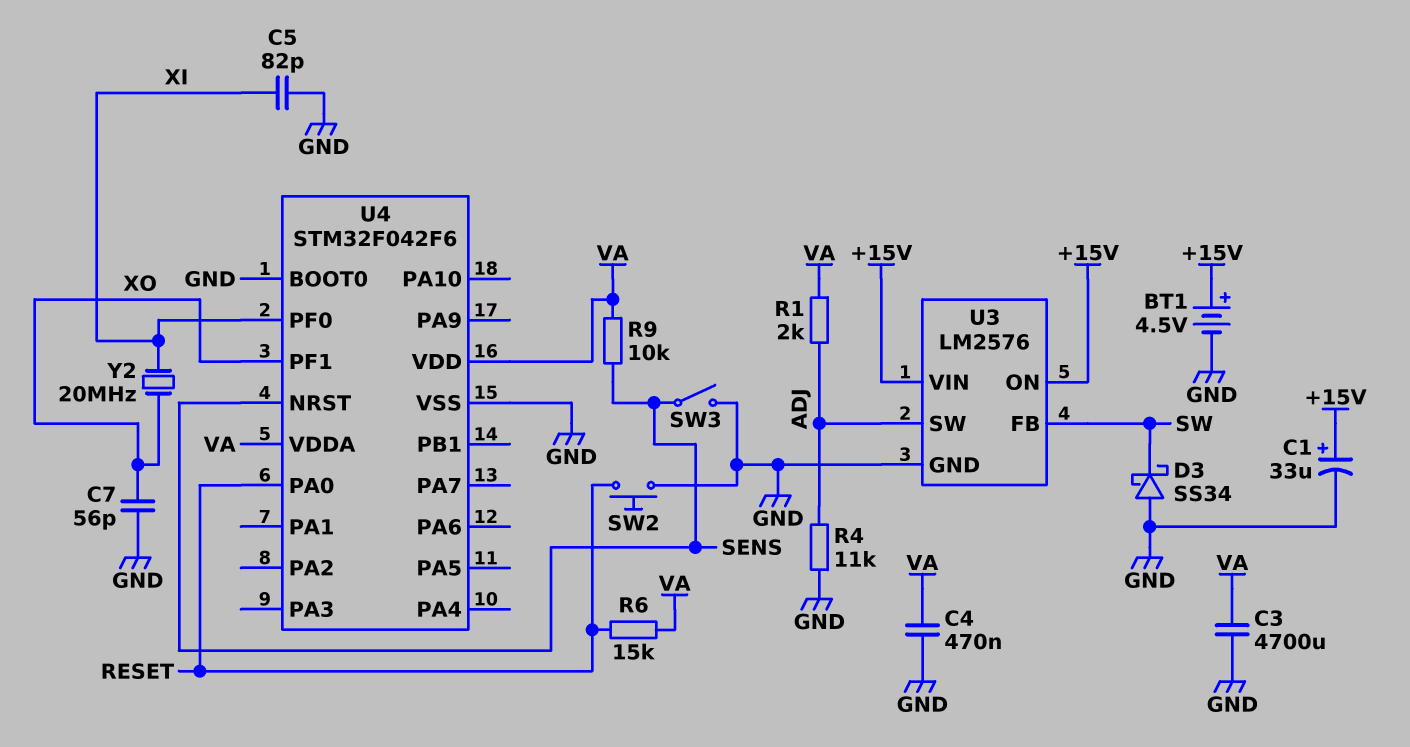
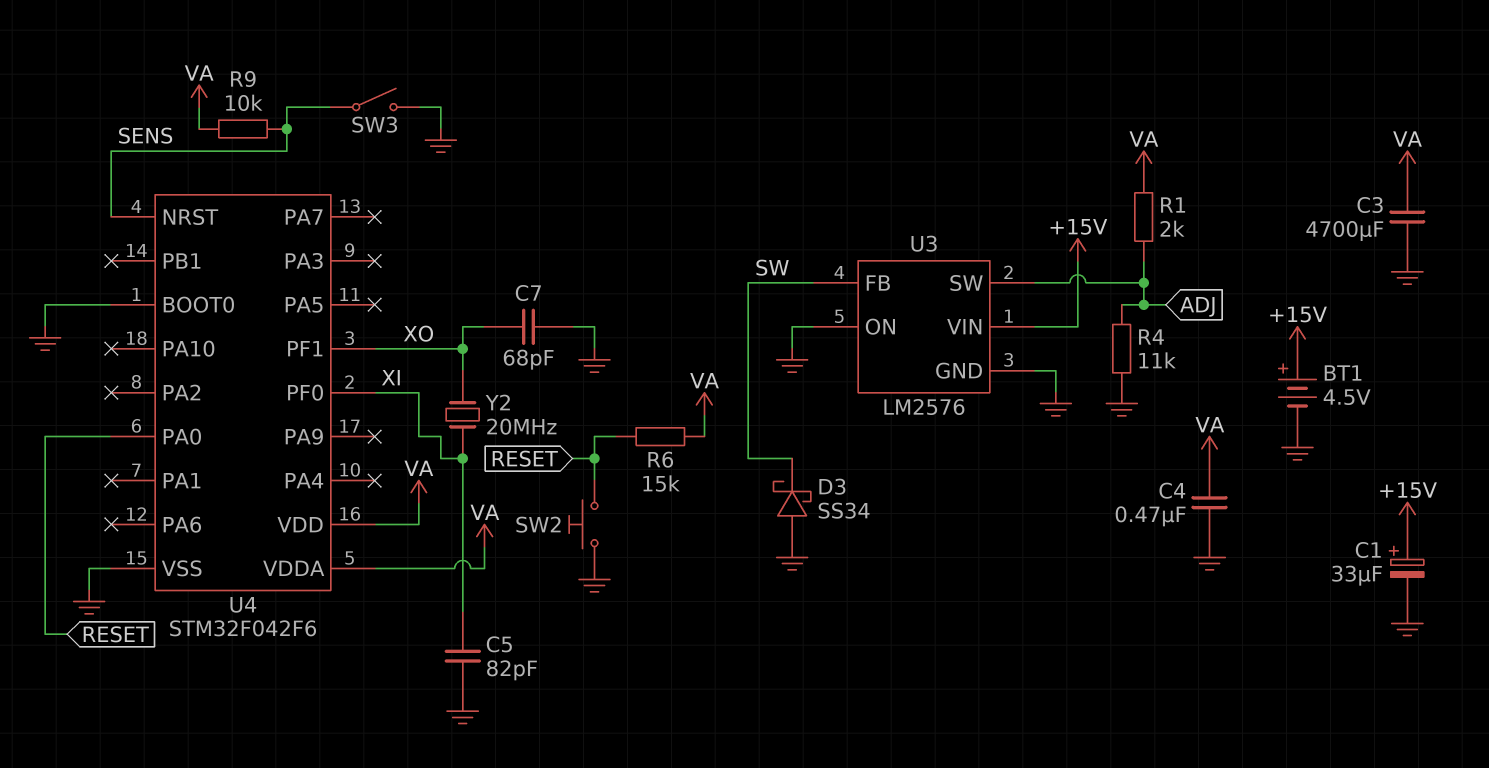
C7: 56pF (GND, XO) -> 68pF (GND, XO)
U3 pin ON: +15V -> GND

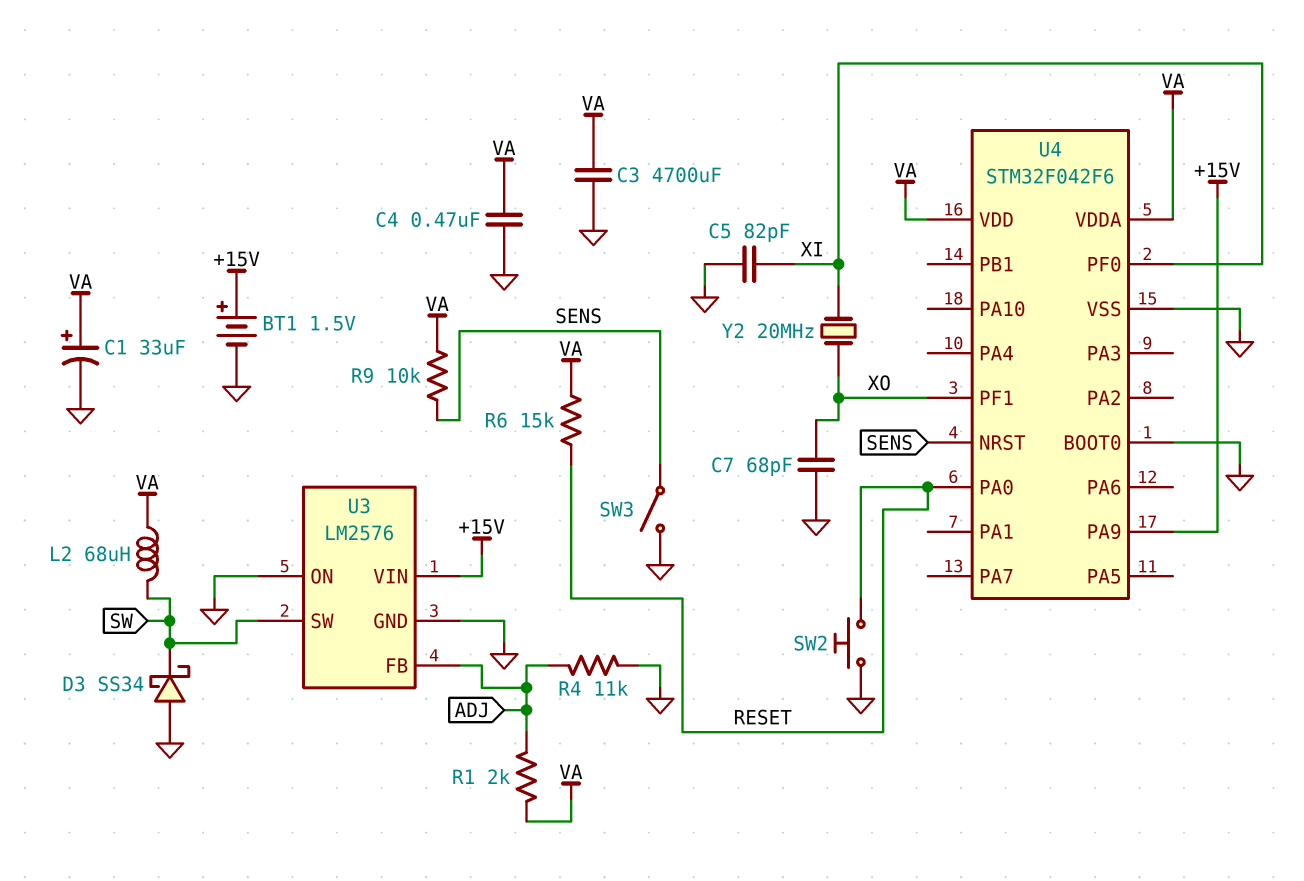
BT1: 4.5V (plus +15V, minus GND) -> 1.5V (plus +15V, minus GND)
C1: 33uF (plus +15V, minus GND) -> 33uF (plus VA, minus GND)
L2: none -> 68uH (SW, VA)
U3 pin FB: SW -> ADJ
U3 pin SW: ADJ -> SW
U4 pin PA9: none -> +15V

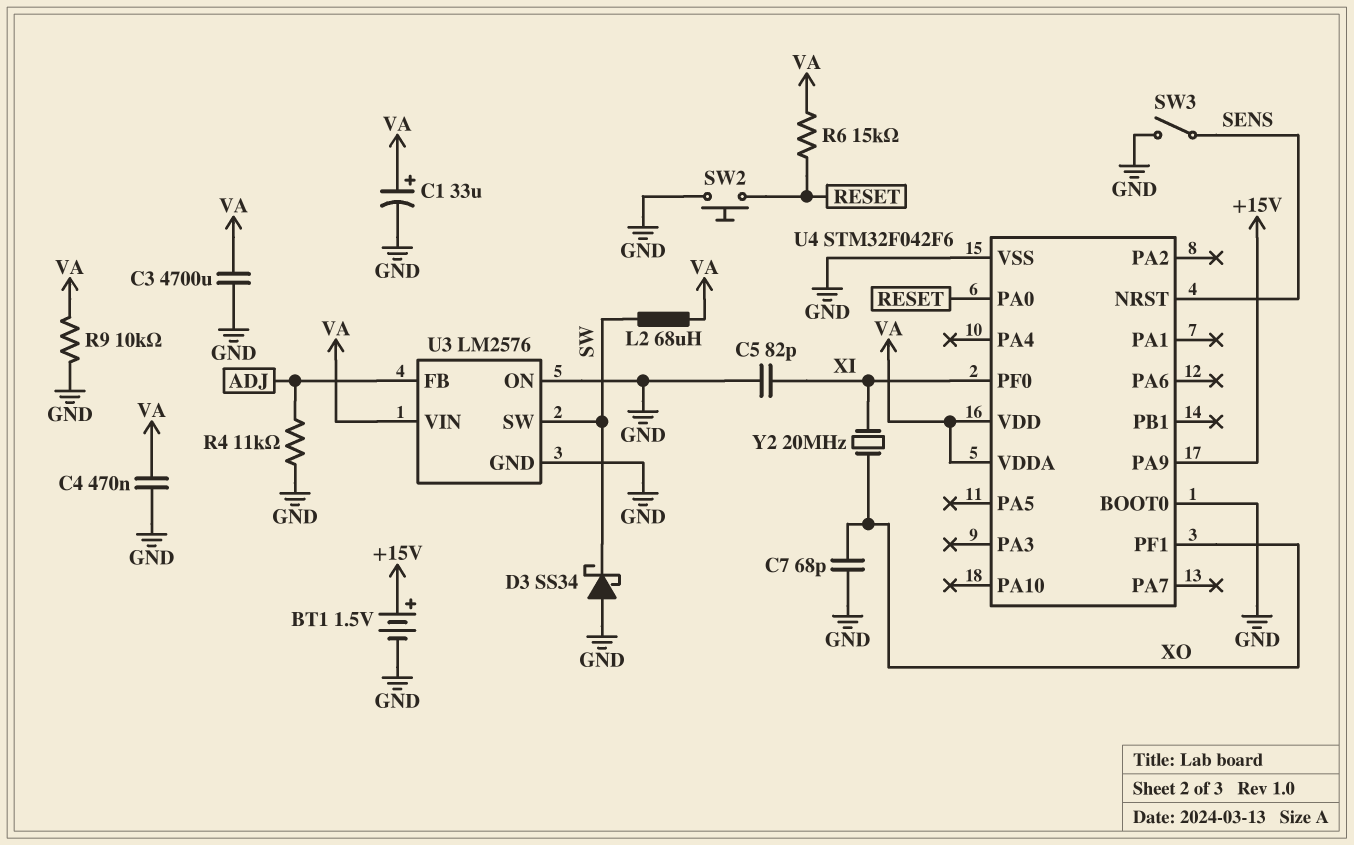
R1: 2k (ADJ, VA) -> none
R9: 10k (SENS, VA) -> 10k (GND, VA)
U3 pin VIN: +15V -> VA

